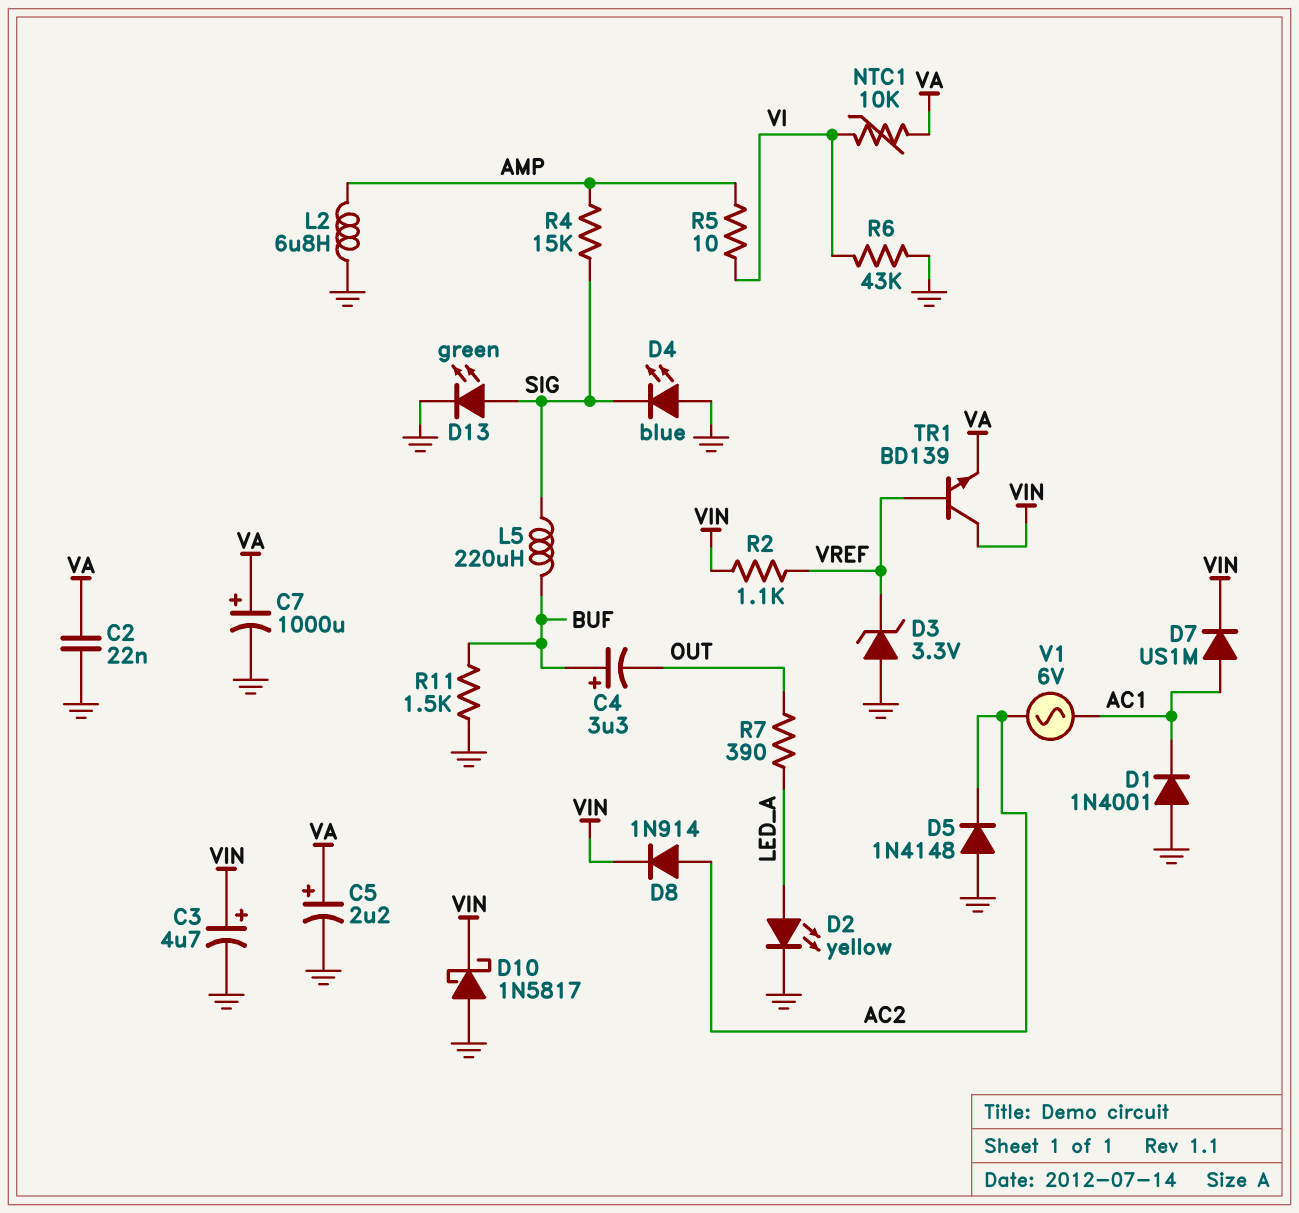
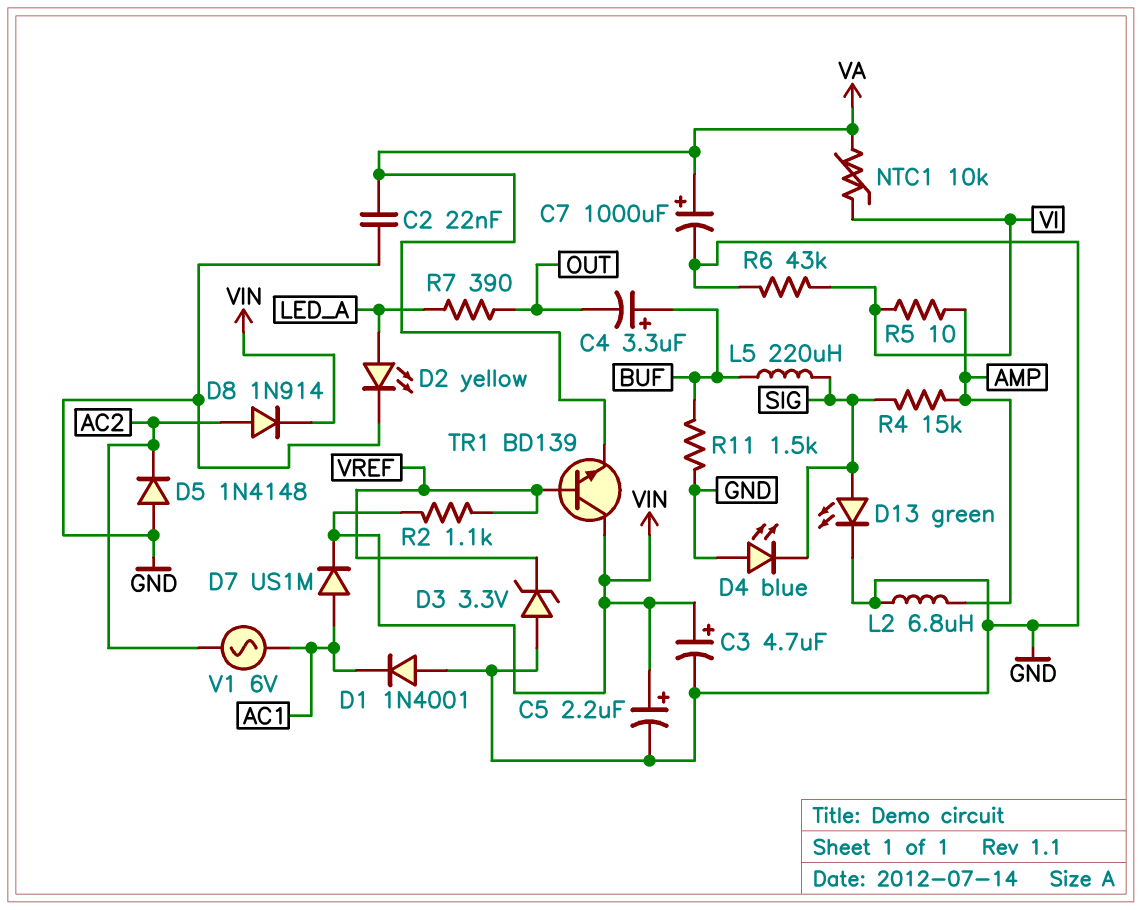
C5: 2.2uF (plus VA, minus GND) -> 2.2uF (plus VIN, minus GND)
D10: schottky 1N5817 (A GND, K VIN) -> none

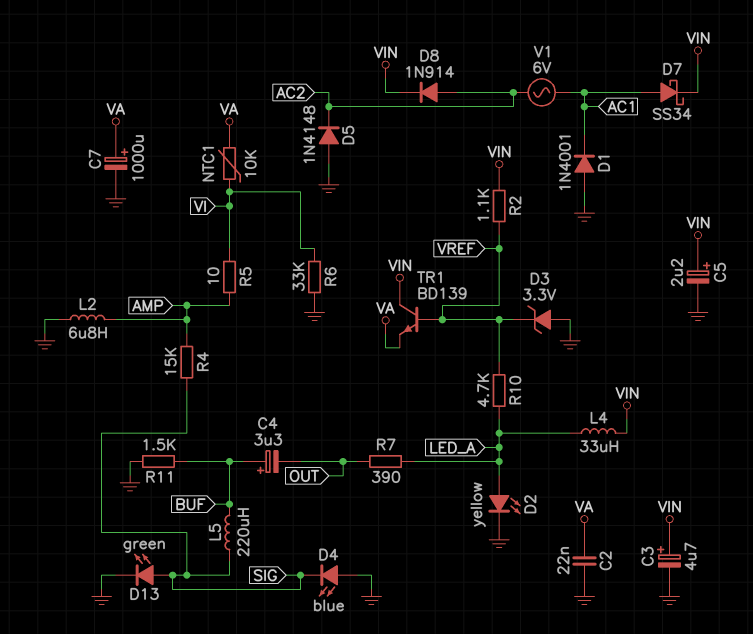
D7: diode US1M (A AC1, K VIN) -> schottky SS34 (A AC1, K VIN)
L4: none -> 33uH (LED_A, VIN)
R6: 43k (GND, VI) -> 33k (GND, VI)
R10: none -> 4.7k (LED_A, VREF)

